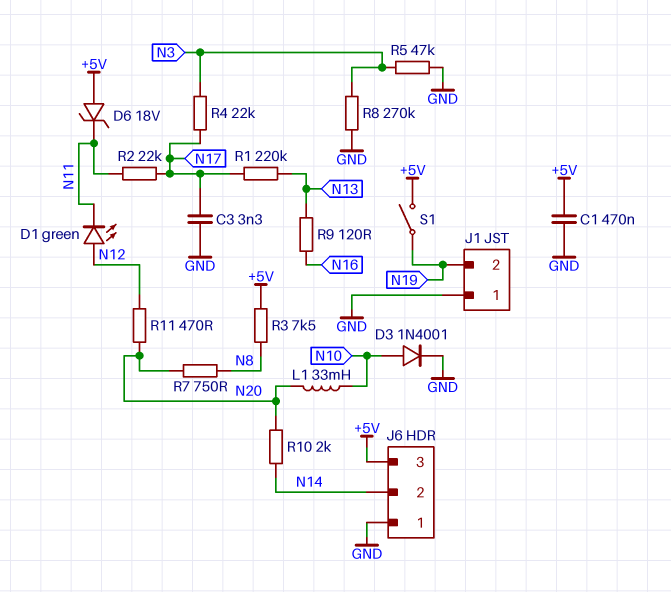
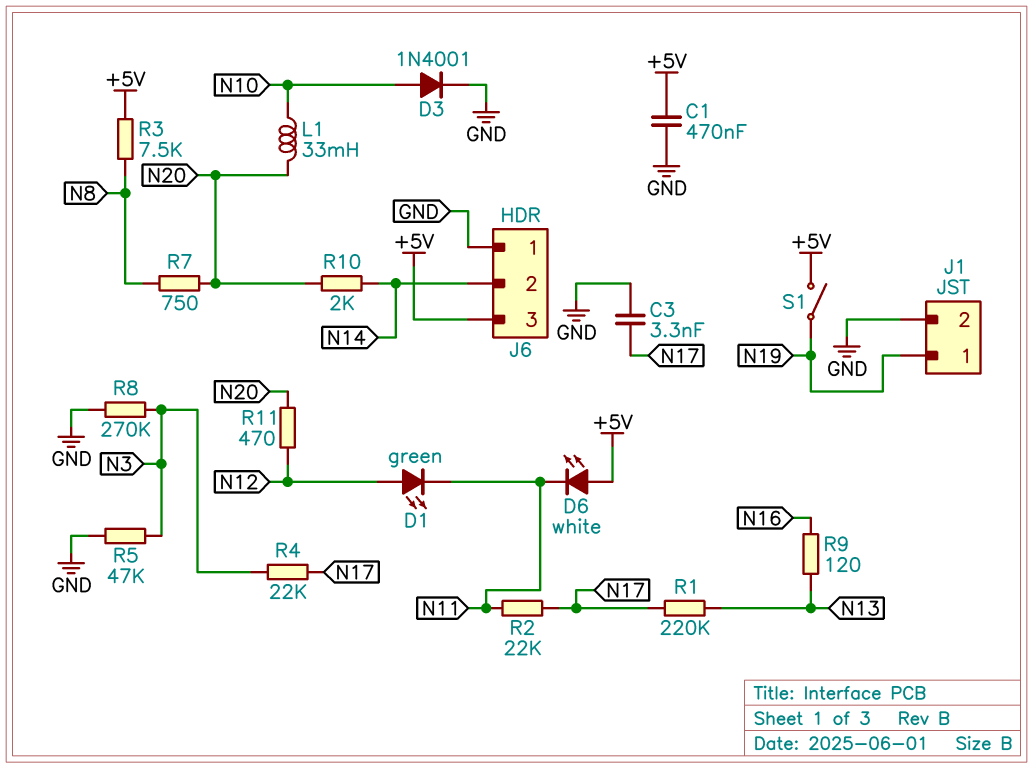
D6: zener 18V (A +5V, K N11) -> LED white (A +5V, K N11)
J1 pin 1: GND -> N19
J1 pin 2: N19 -> GND

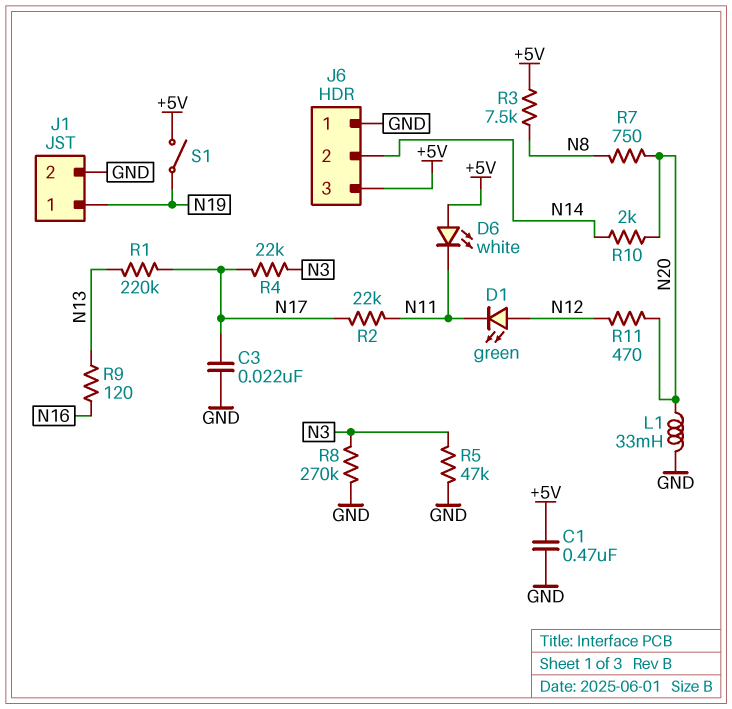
C3: 3.3nF (GND, N17) -> 22nF (GND, N17)
D3: diode 1N4001 (A N10, K GND) -> none
L1: 33mH (N10, N20) -> 33mH (GND, N20)

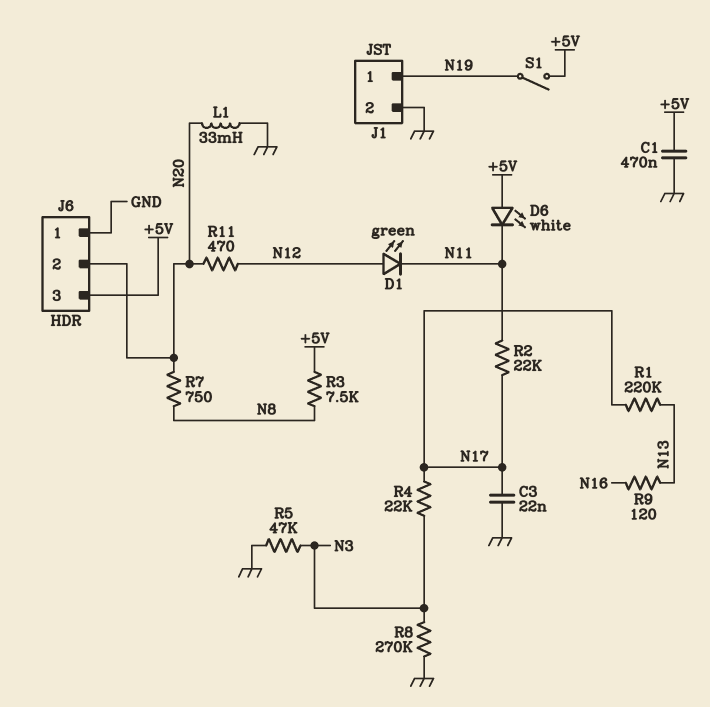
J6 pin 2: N14 -> N20
R10: 2k (N14, N20) -> none

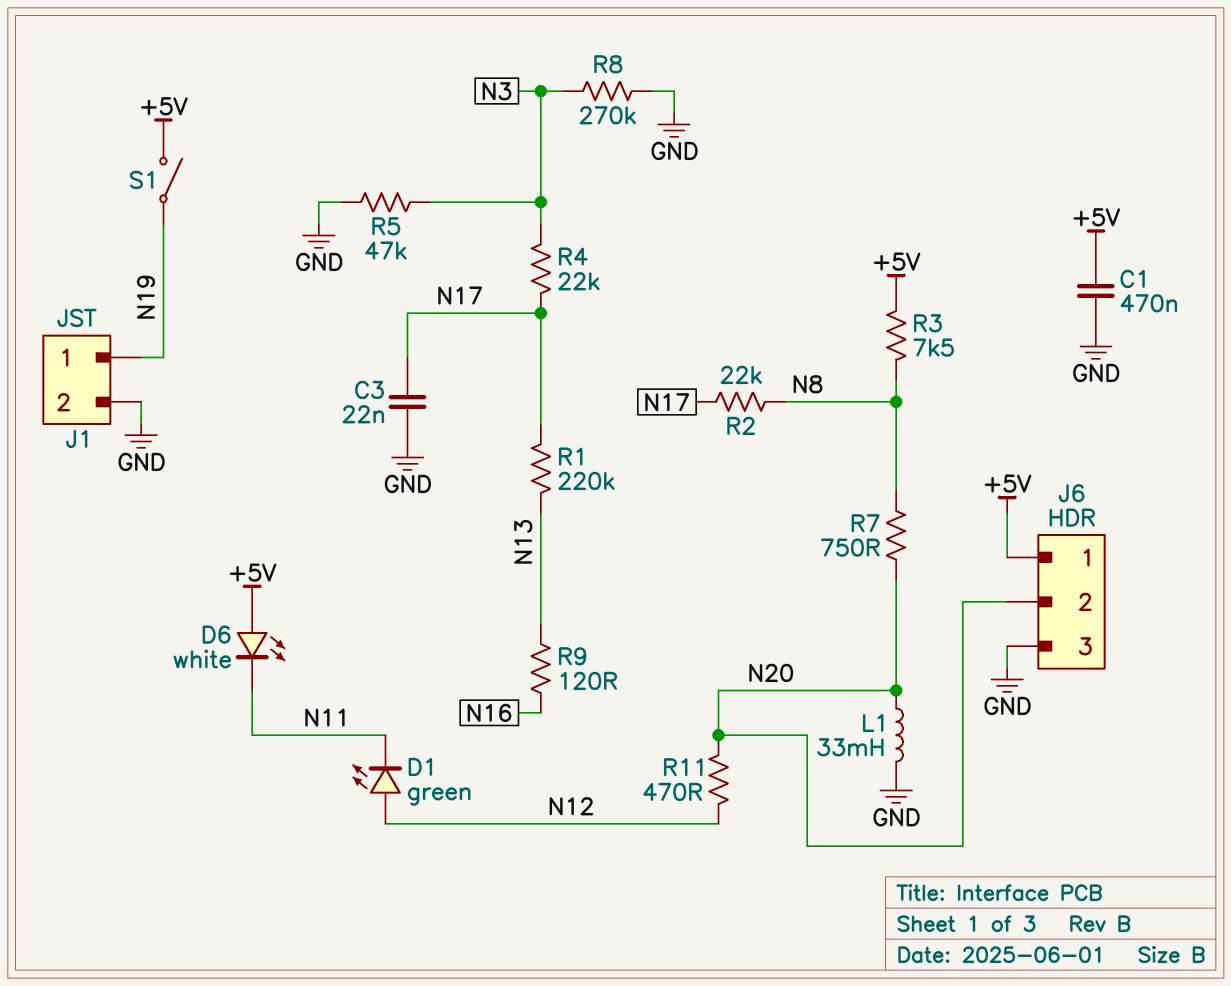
J6 pin 1: GND -> +5V
J6 pin 3: +5V -> GND
R2: 22k (N11, N17) -> 22k (N8, N17)

